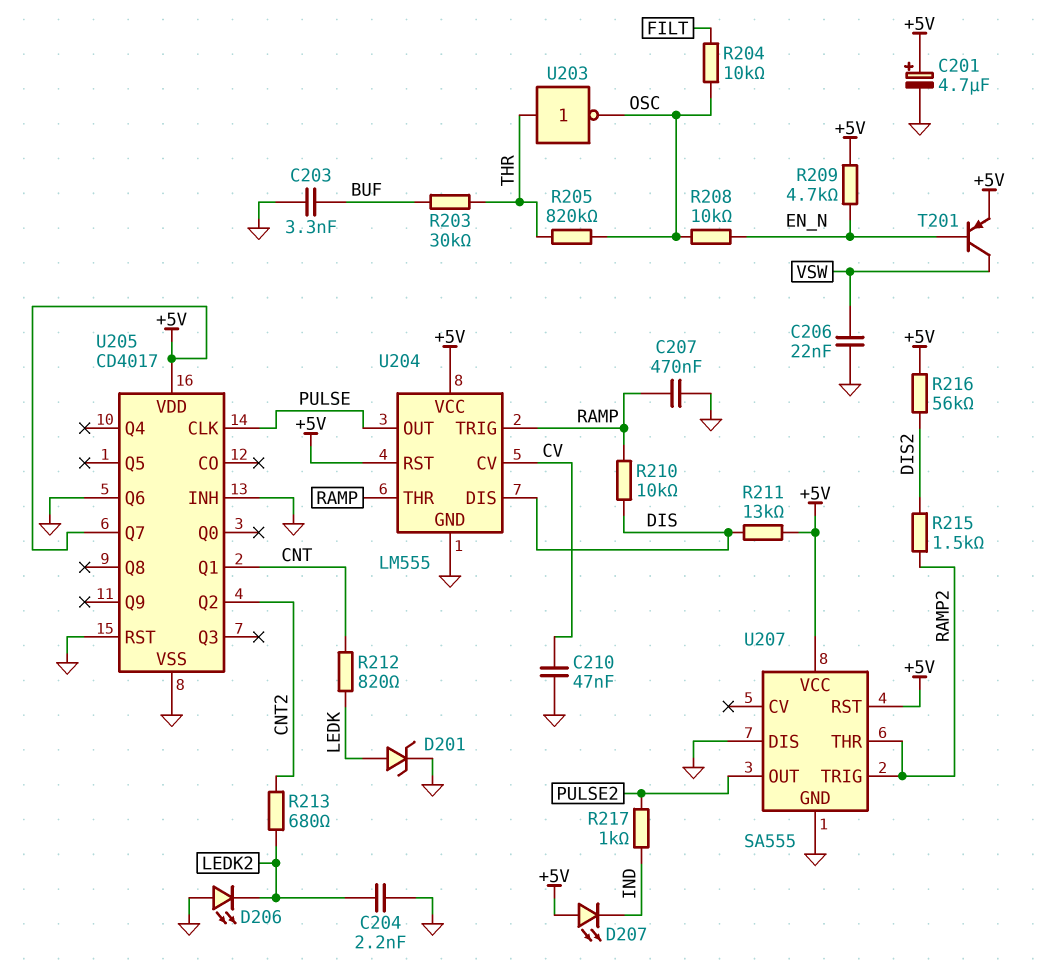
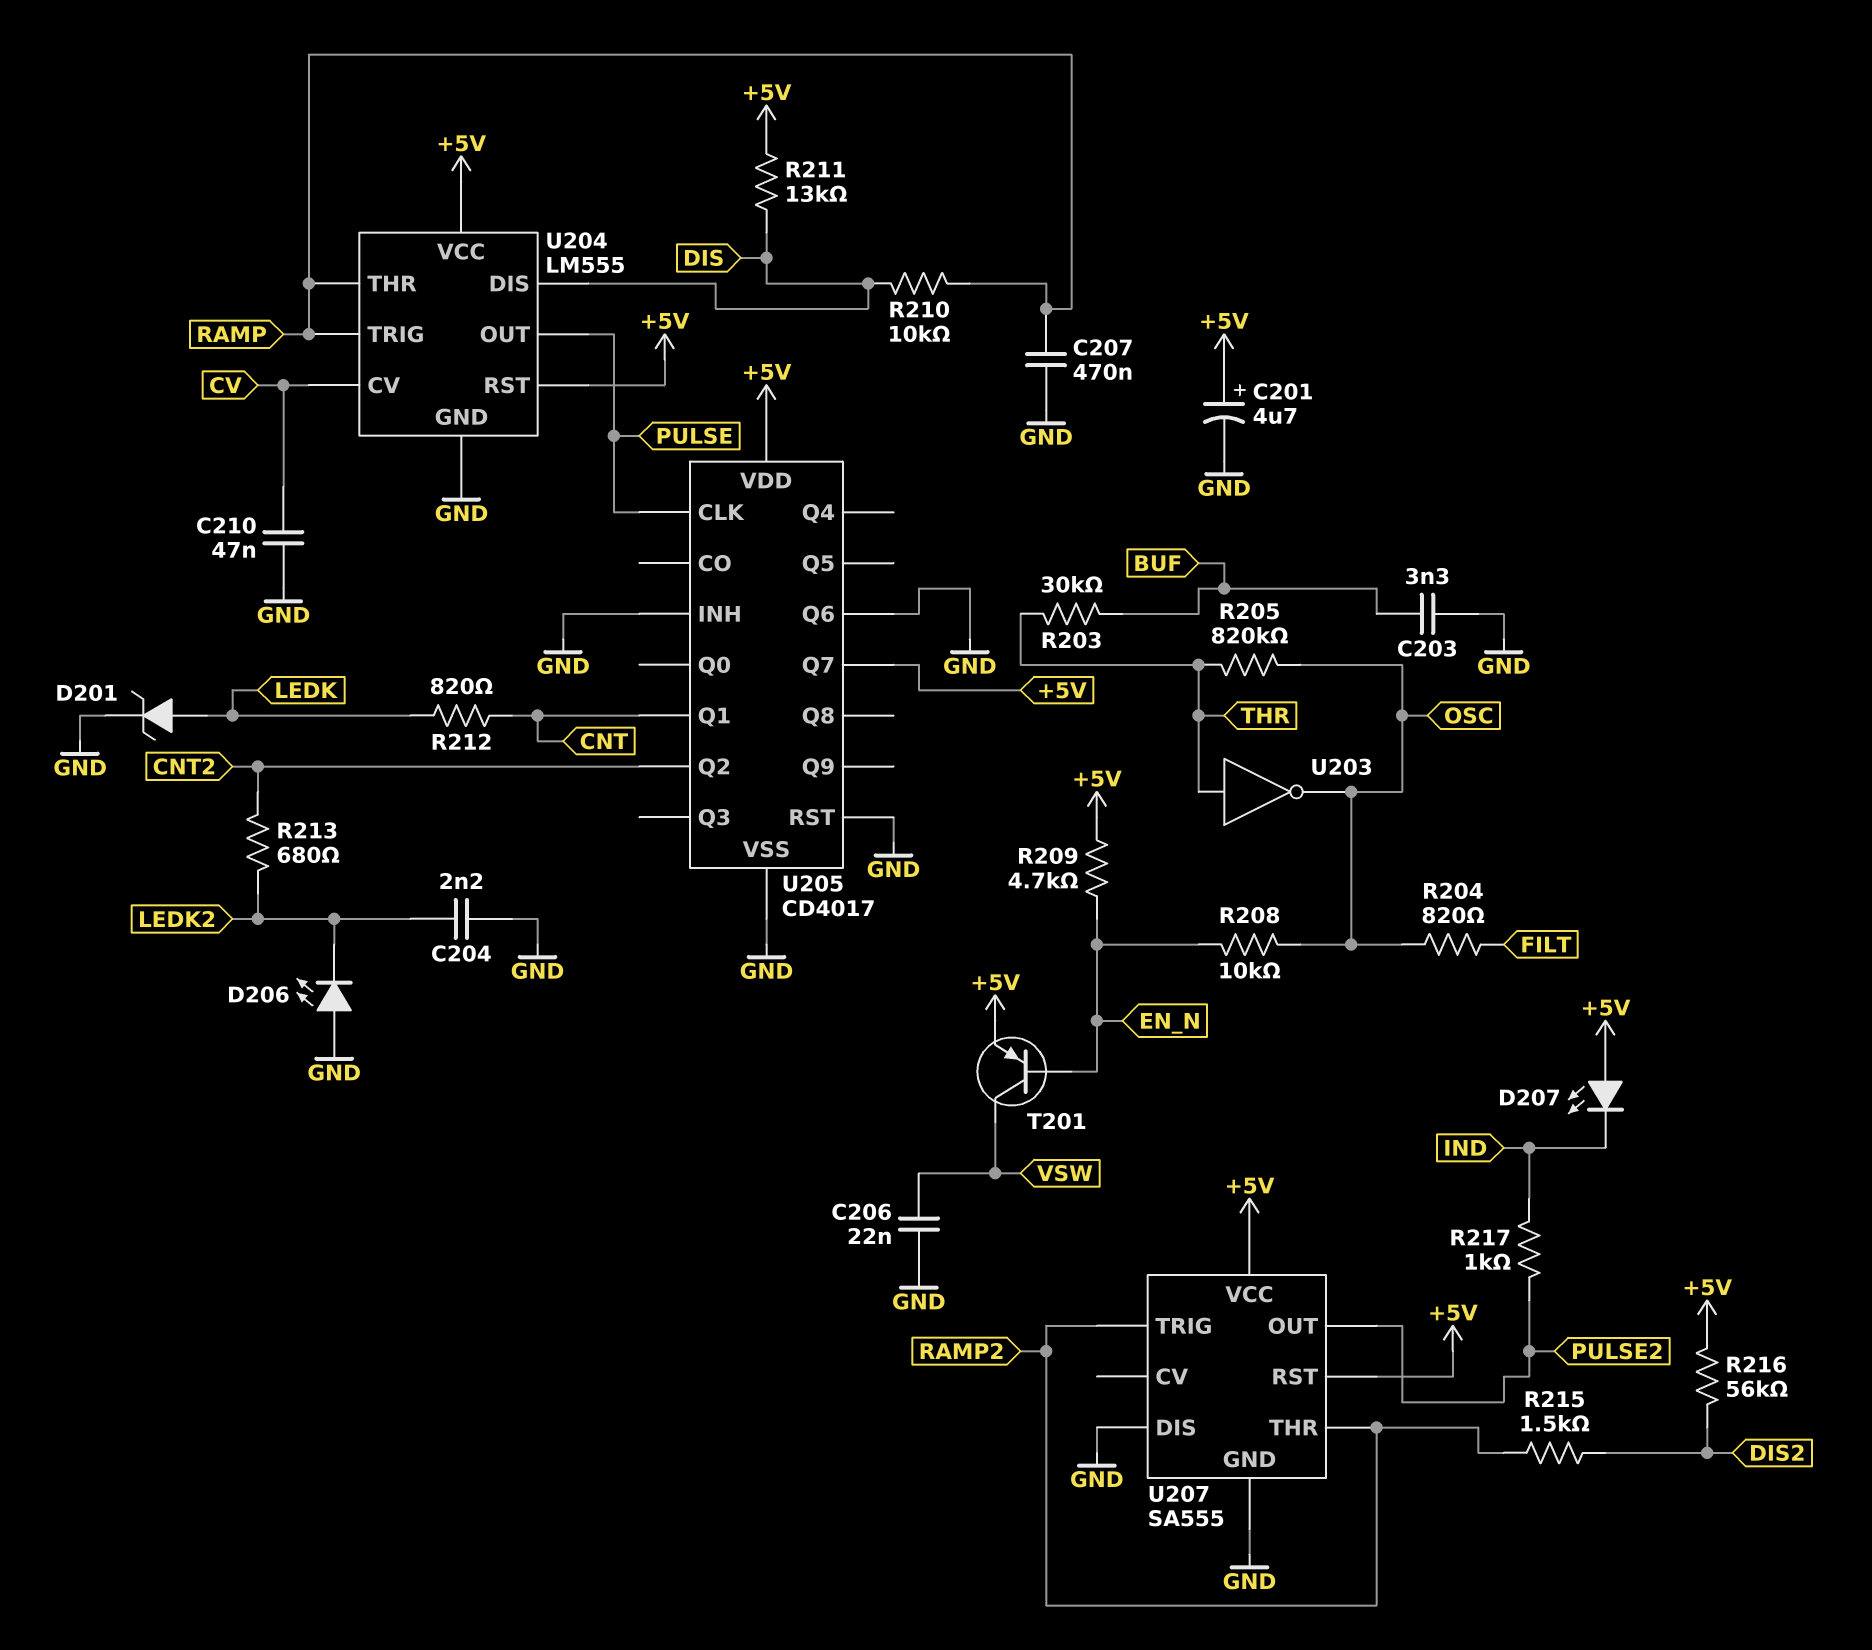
R204: 10k (FILT, OSC) -> 820 (FILT, OSC)

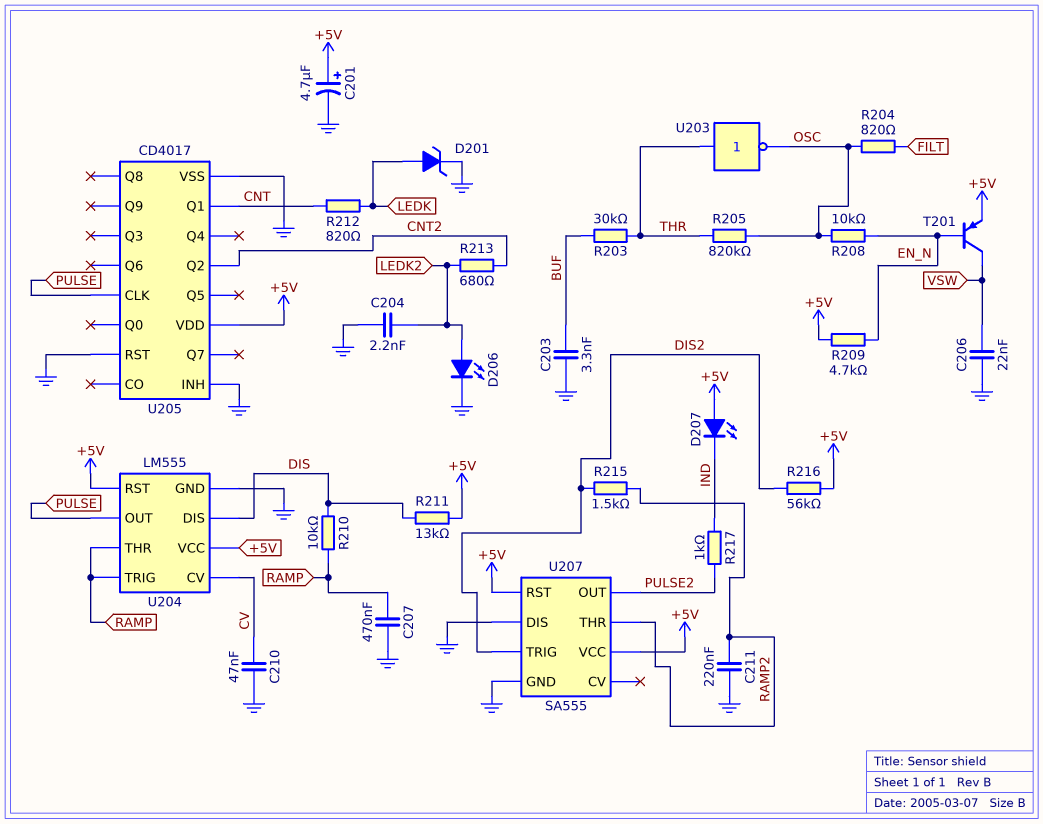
C211: none -> 220nF (GND, RAMP2)
D206: LED (A GND, K LEDK2) -> LED (A LEDK2, K GND)
U205 pin Q6: GND -> none
U205 pin Q7: +5V -> none
U207 pin TRIG: RAMP2 -> DIS2

